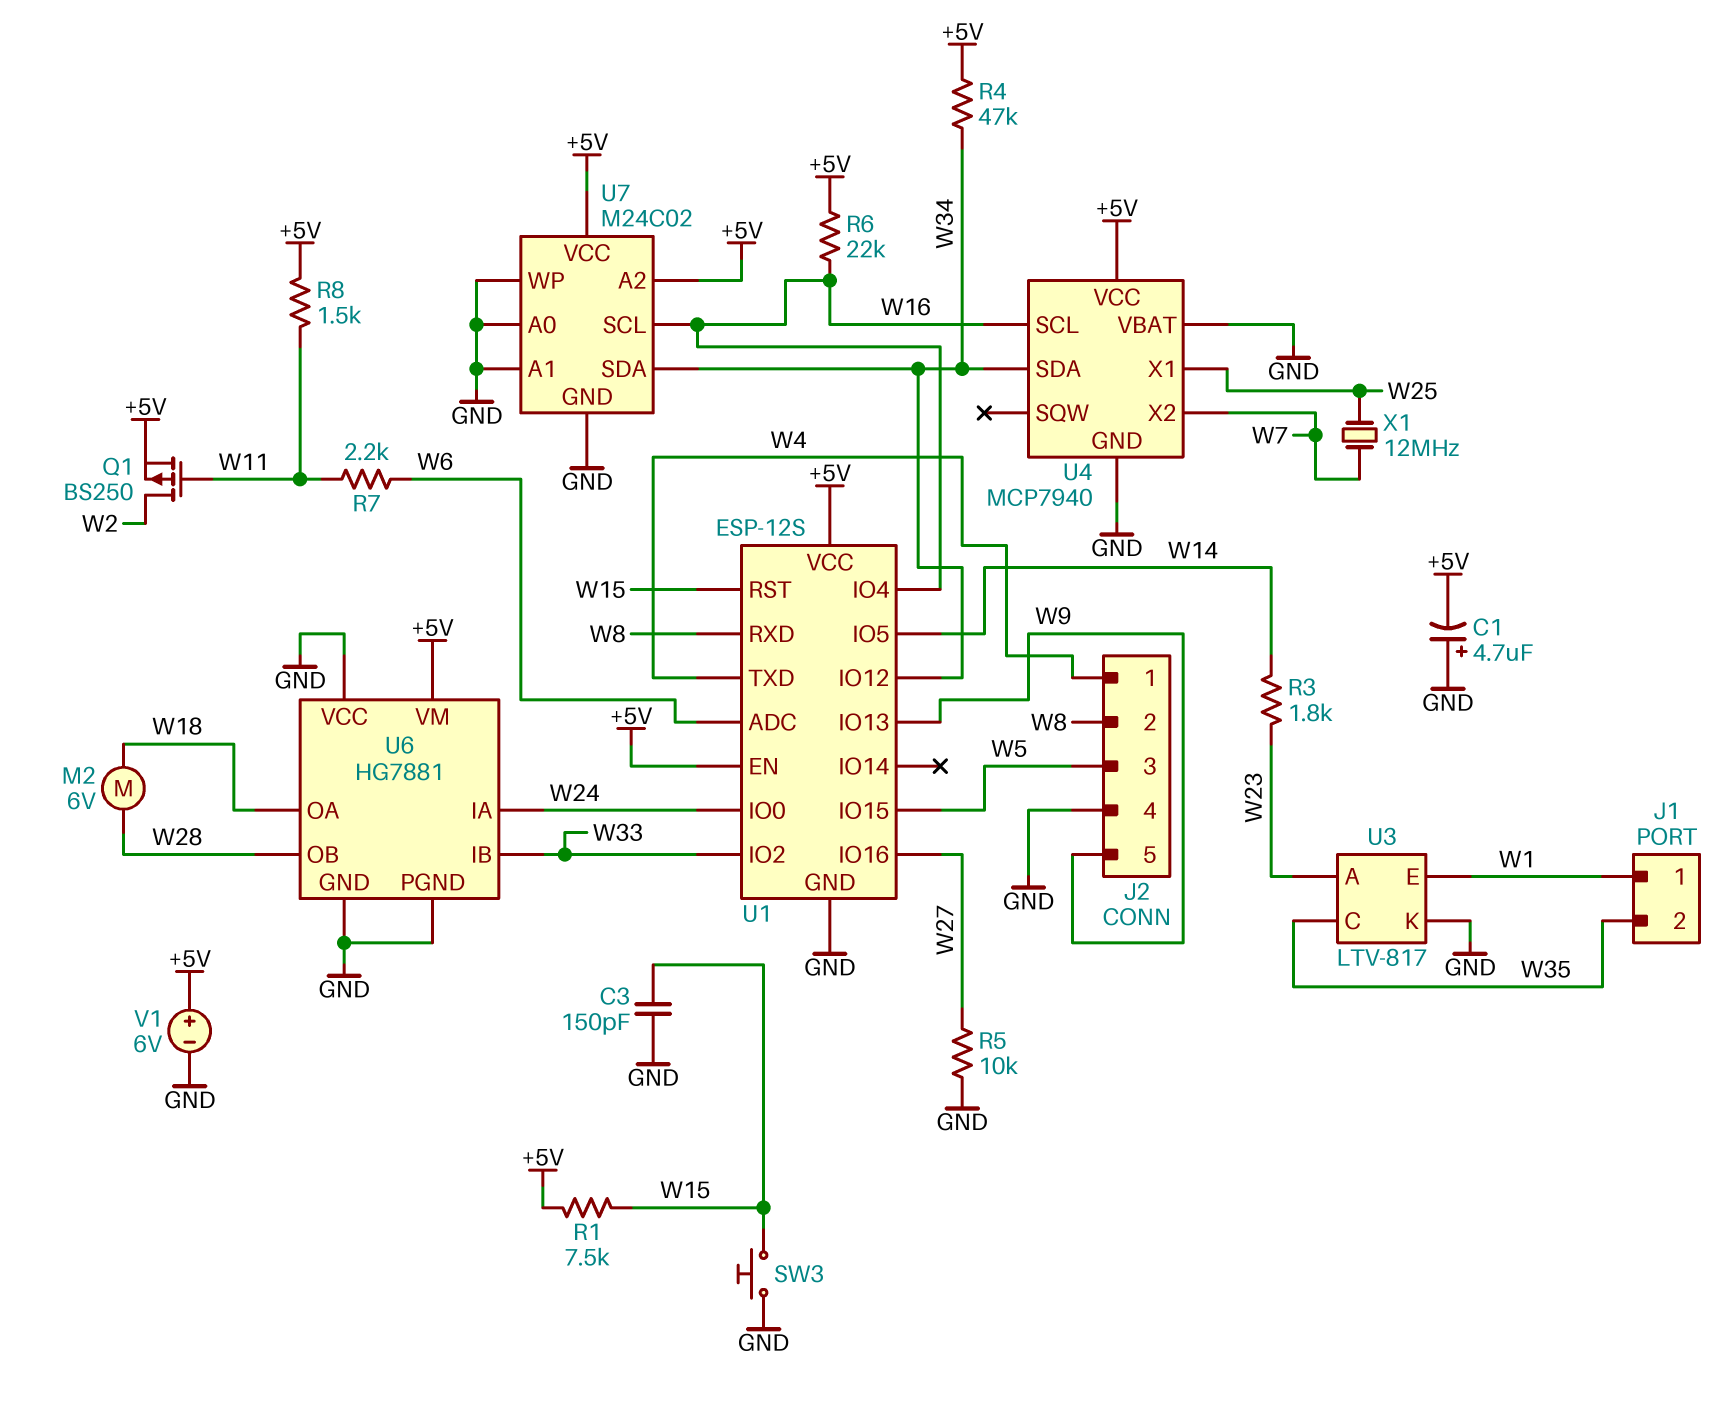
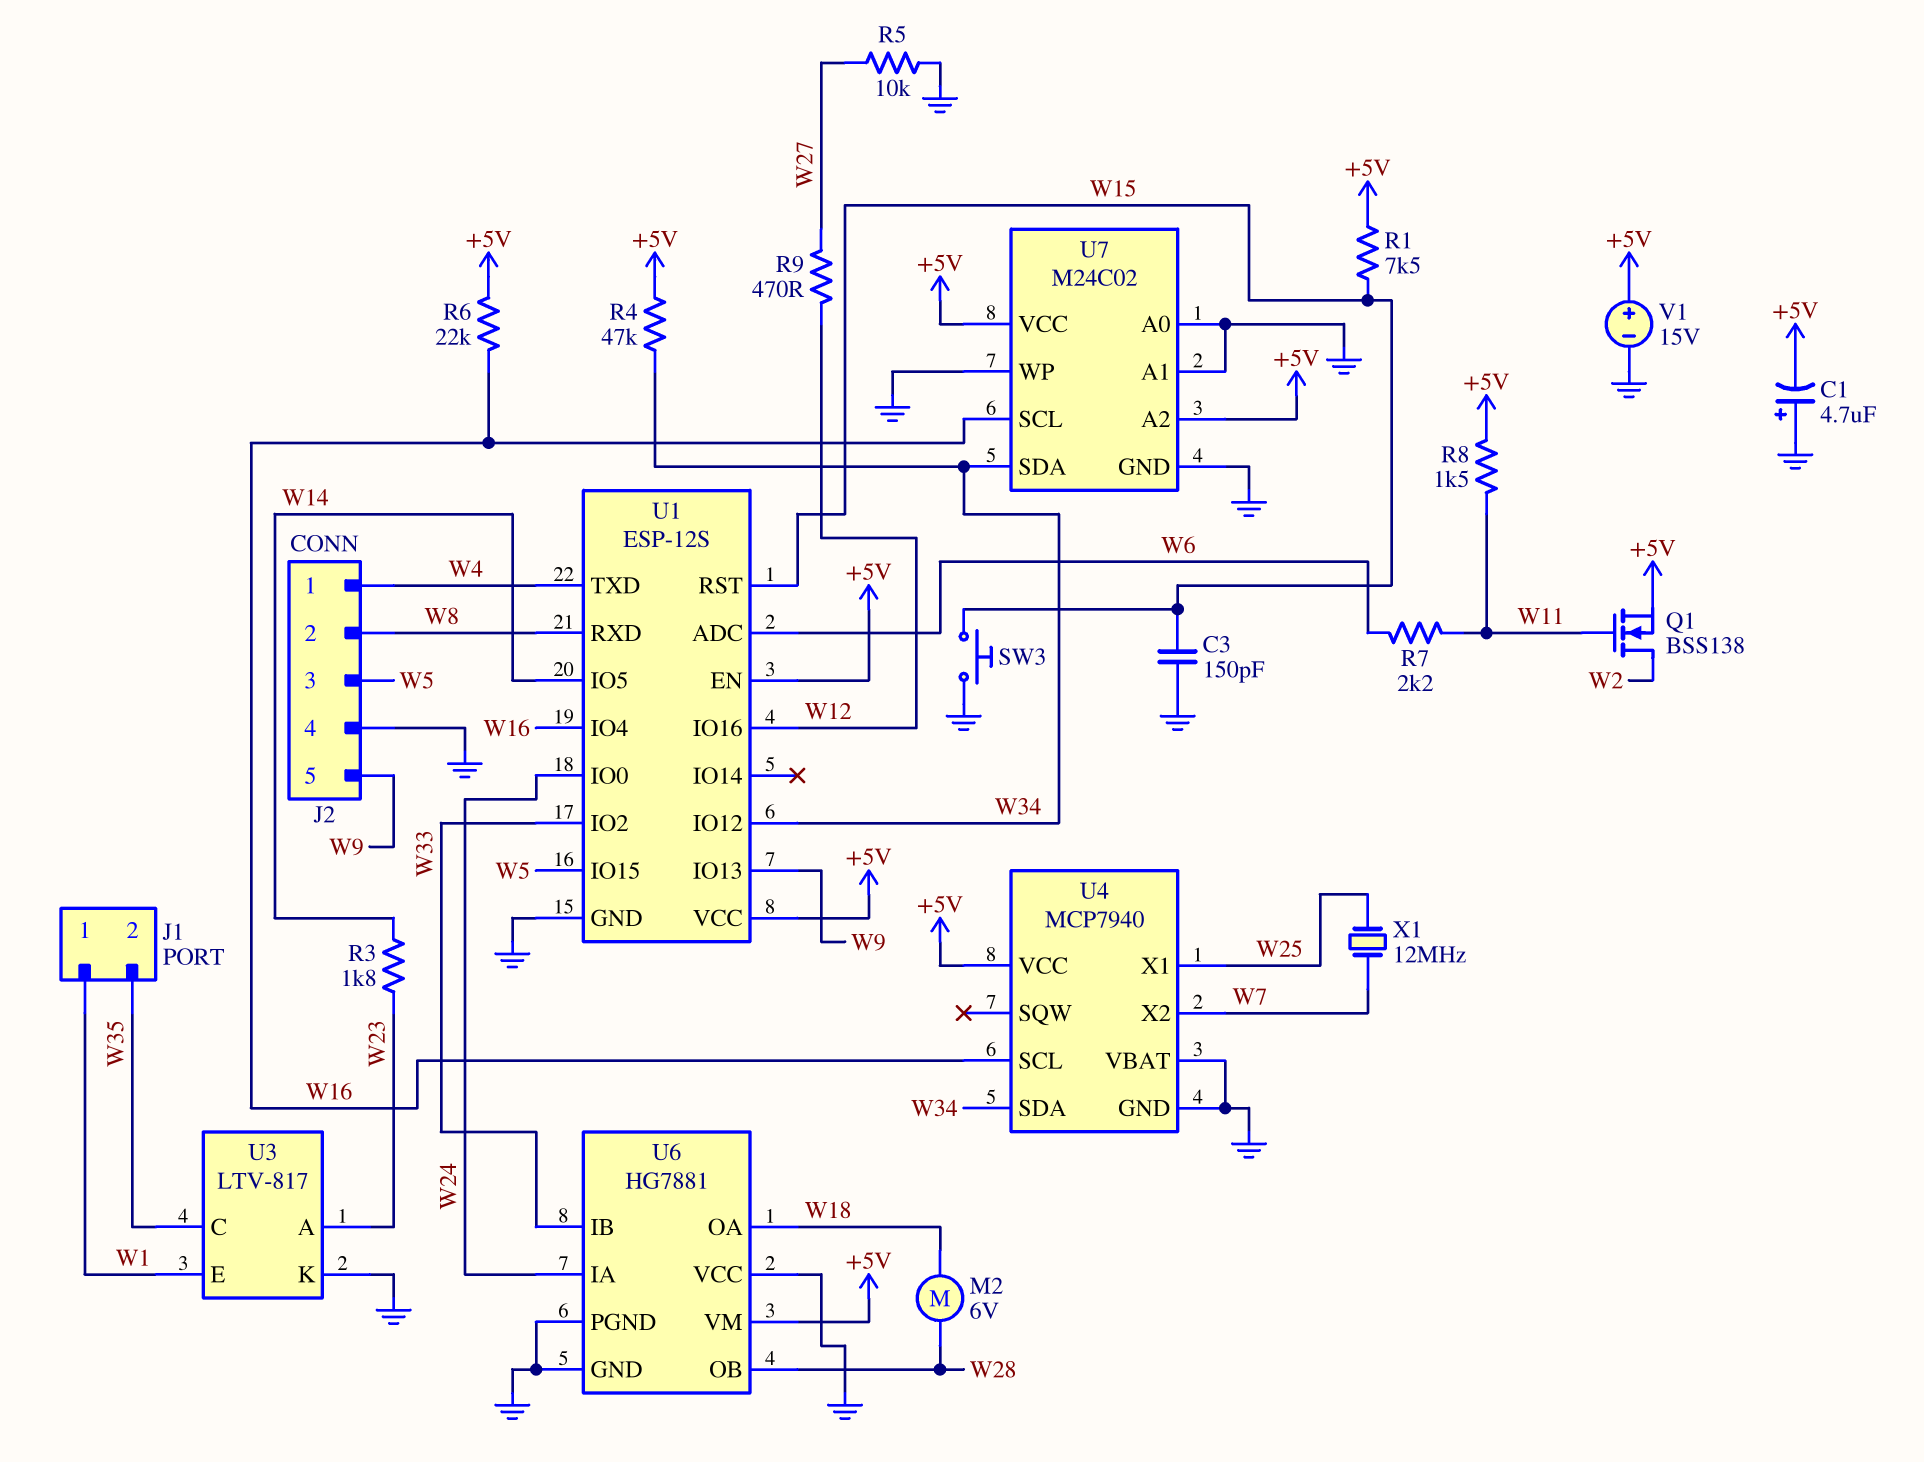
Q1: PMOS BS250 (G W11, D W2, S +5V) -> NMOS BSS138 (G W11, D W2, S +5V)
R9: none -> 470 (W12, W27)
U1 pin IO16: W27 -> W12
V1: 6V (plus +5V, minus GND) -> 15V (plus +5V, minus GND)

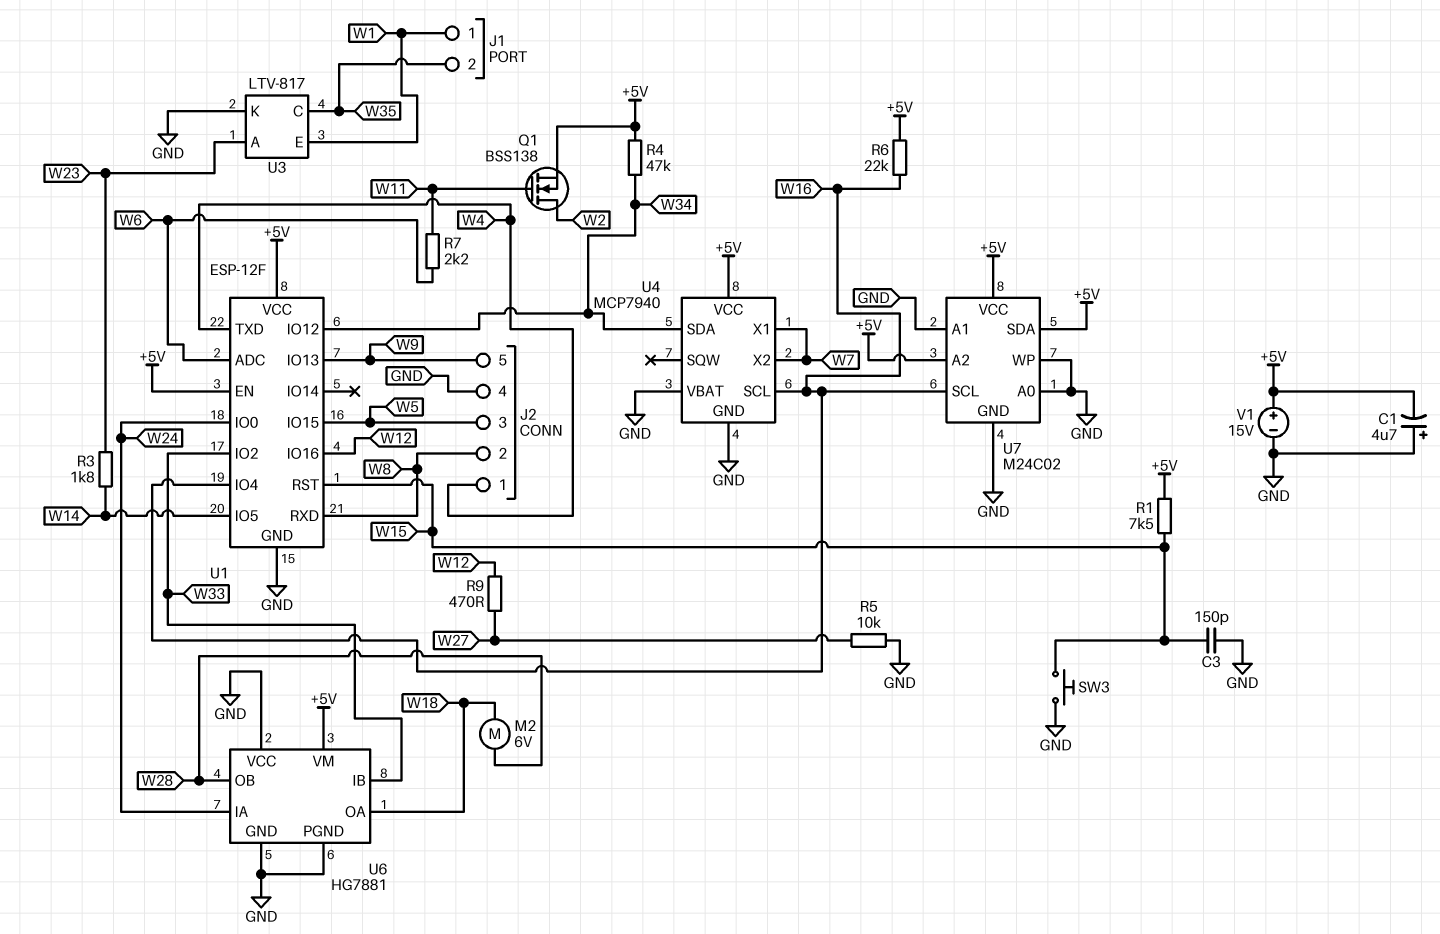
R8: 1.5k (+5V, W11) -> none
U1: ESP-12S -> ESP-12F
U4 pin X1: W25 -> W7
U7 pin SDA: W34 -> +5V
X1: 12MHz (W7, W25) -> none

